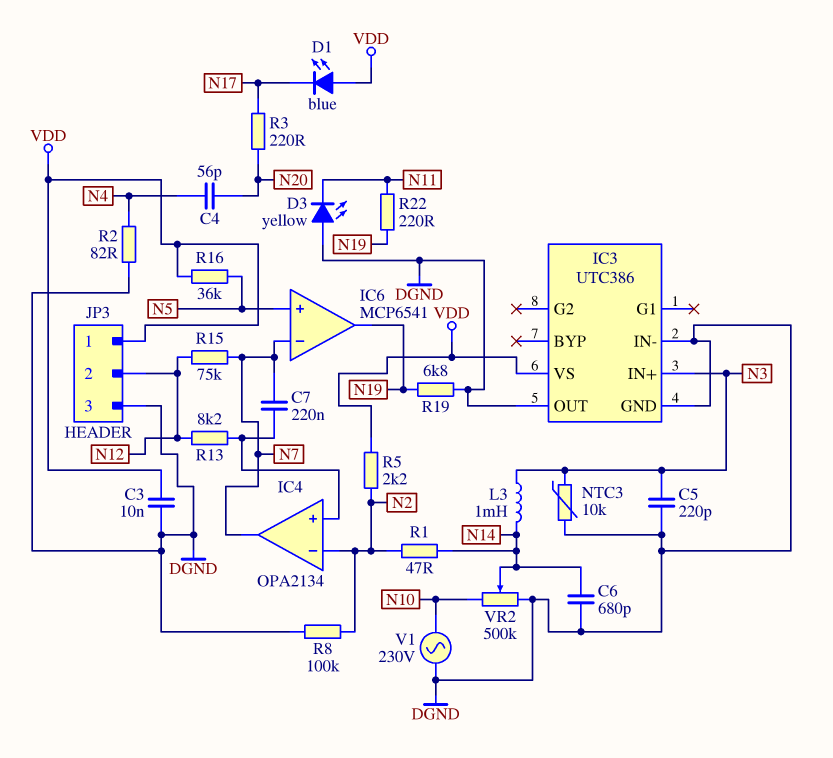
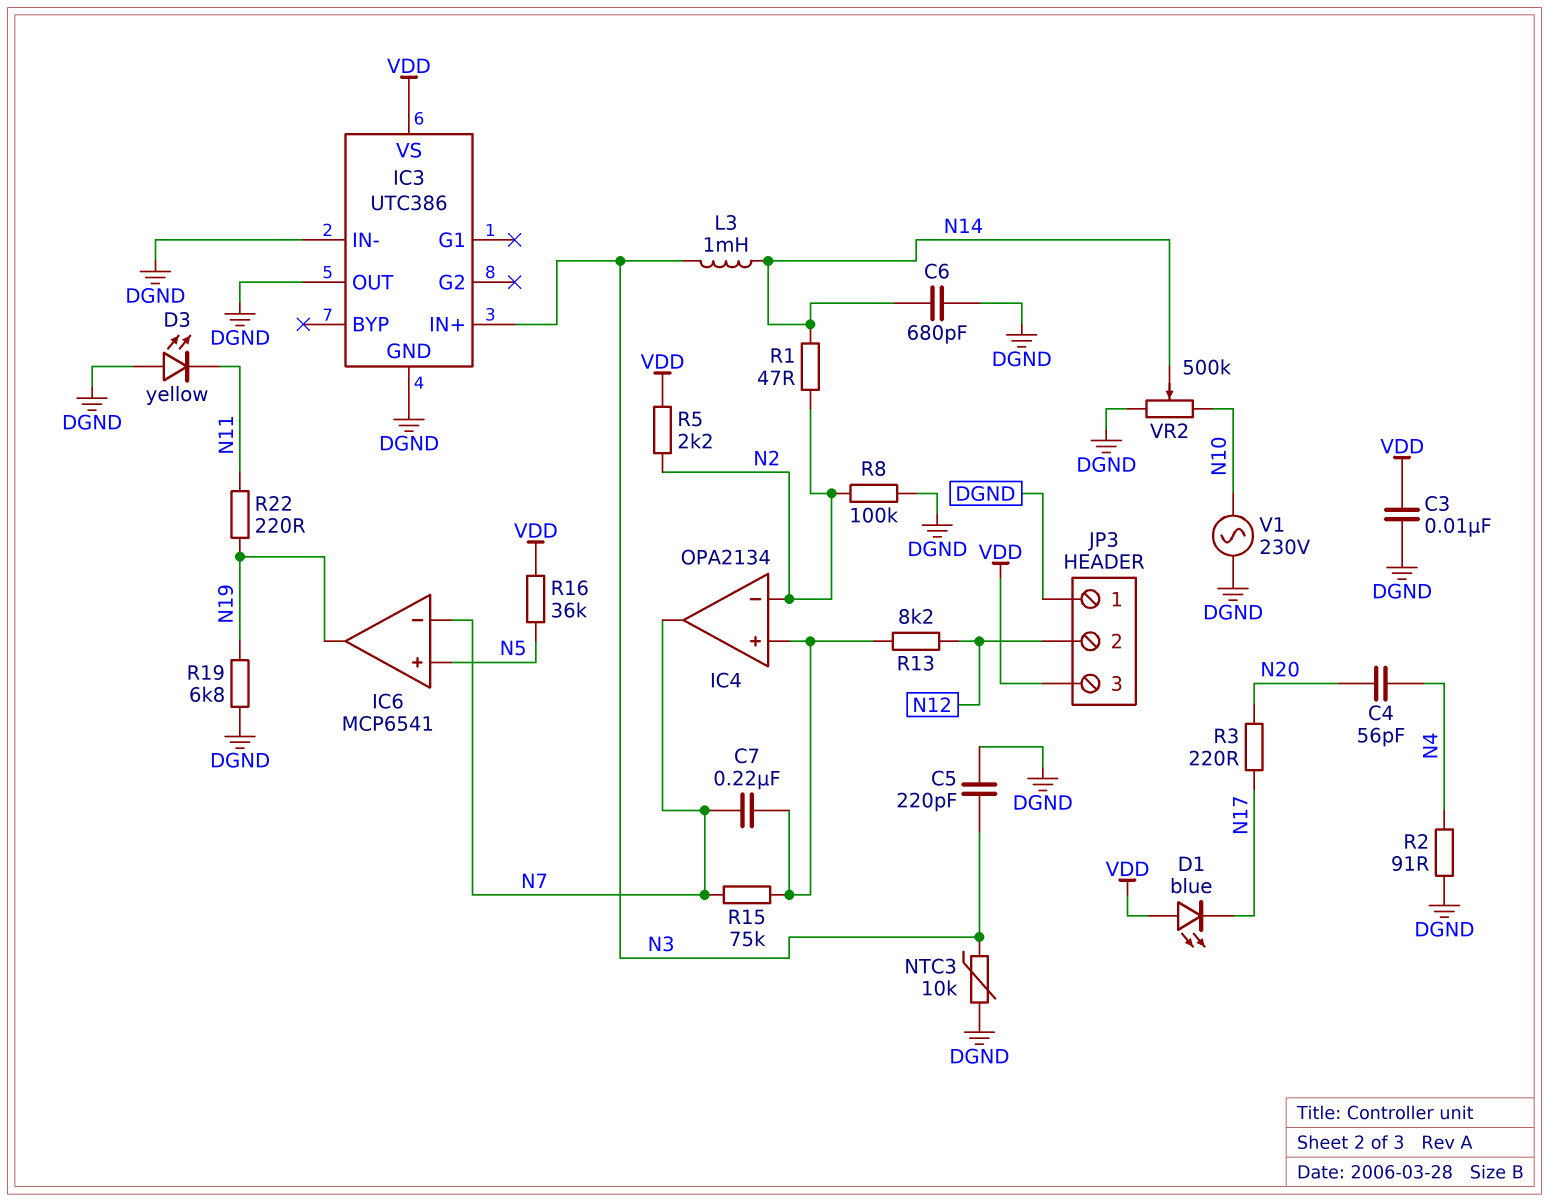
JP3 pin 1: VDD -> DGND
JP3 pin 3: DGND -> VDD
R2: 82 (DGND, N4) -> 91 (DGND, N4)
R15: 75k (N7, N12) -> 75k (IC4/in+, N7)

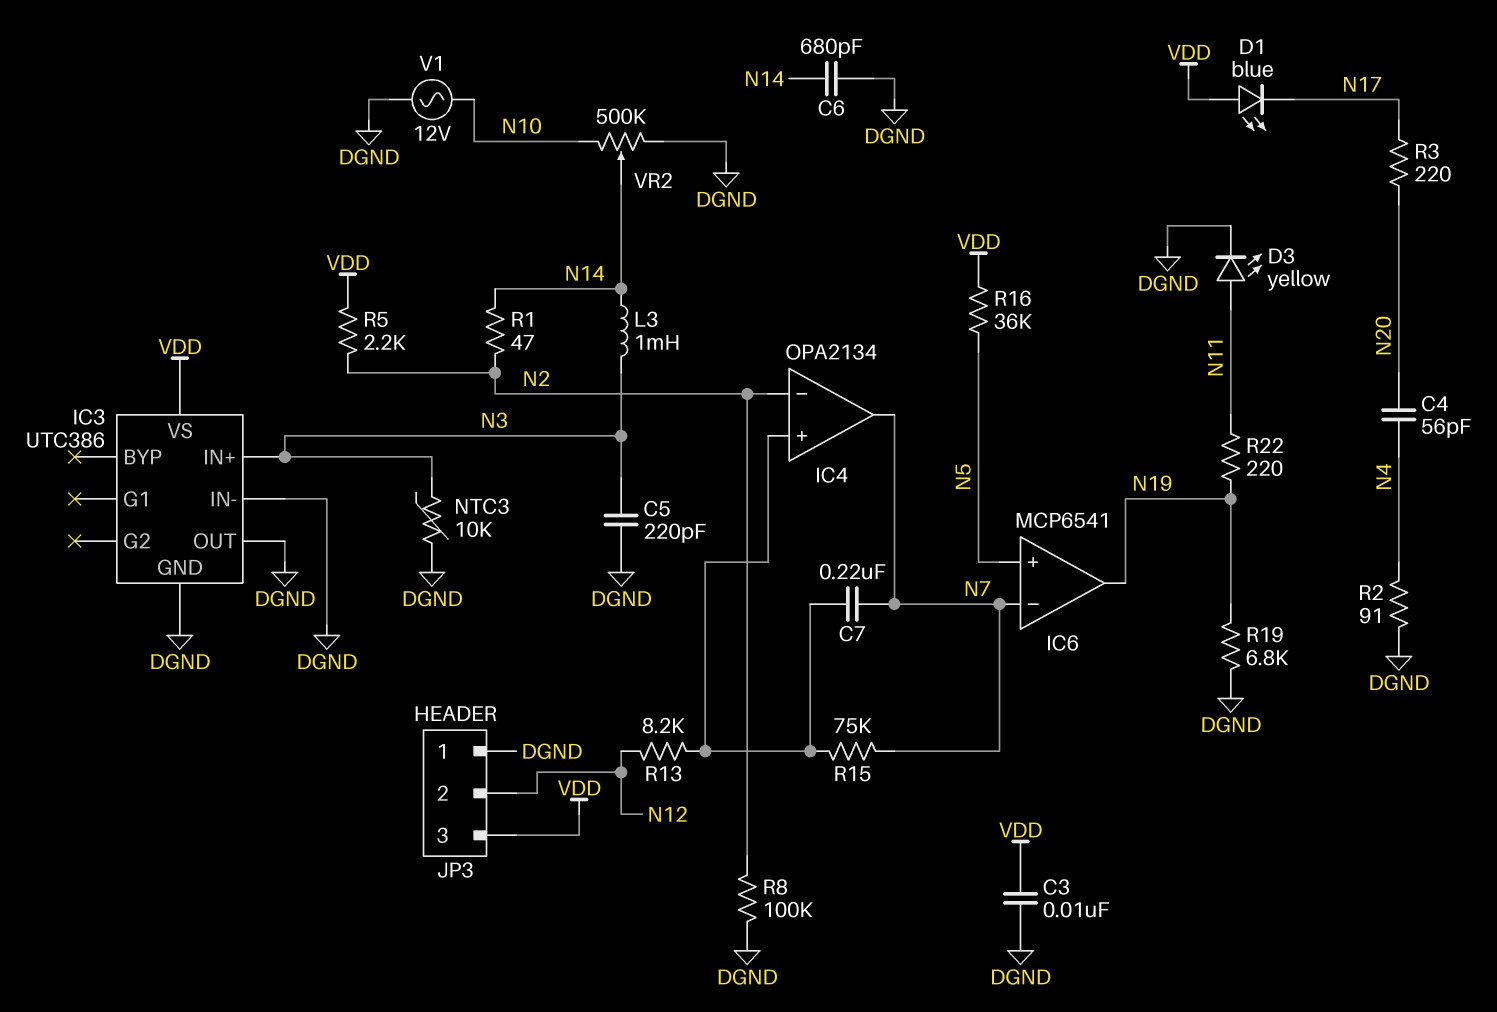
D3: LED yellow (A DGND, K N11) -> LED yellow (A N11, K DGND)
V1: AC 230V (DGND, N10) -> AC 12V (DGND, N10)

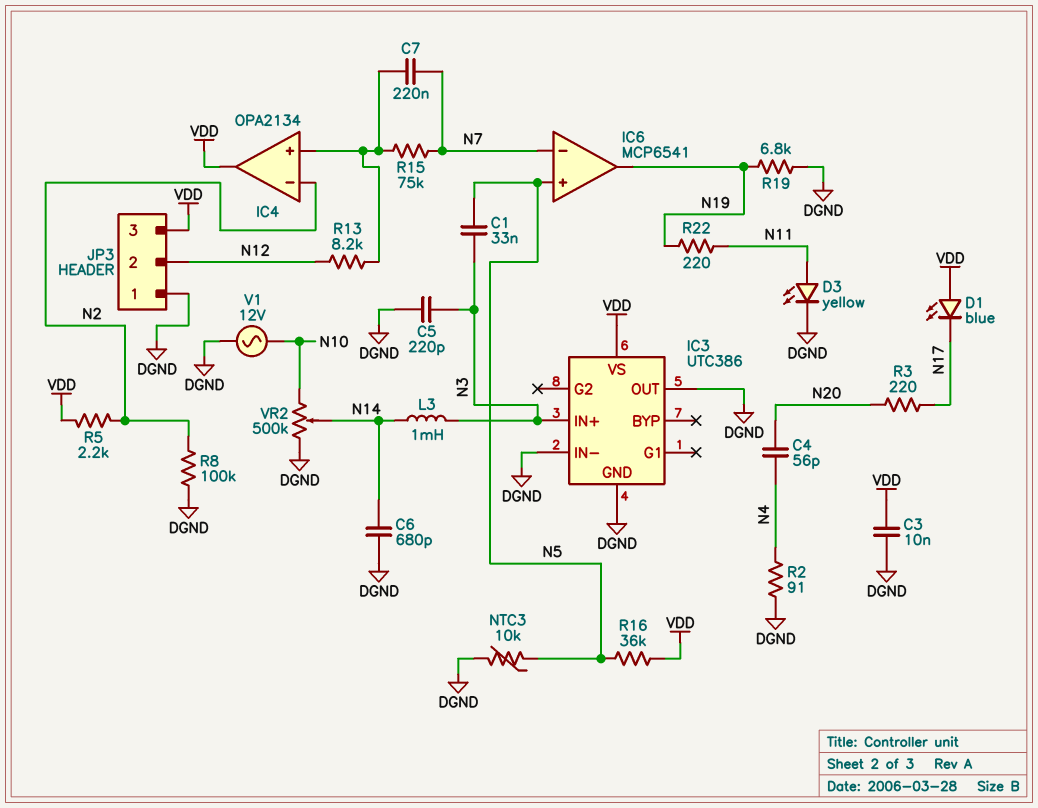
C1: none -> 33nF (N3, N5)
IC4 pin out: N7 -> VDD
NTC3: 10k (DGND, N3) -> 10k (DGND, N5)
R1: 47 (N2, N14) -> none

